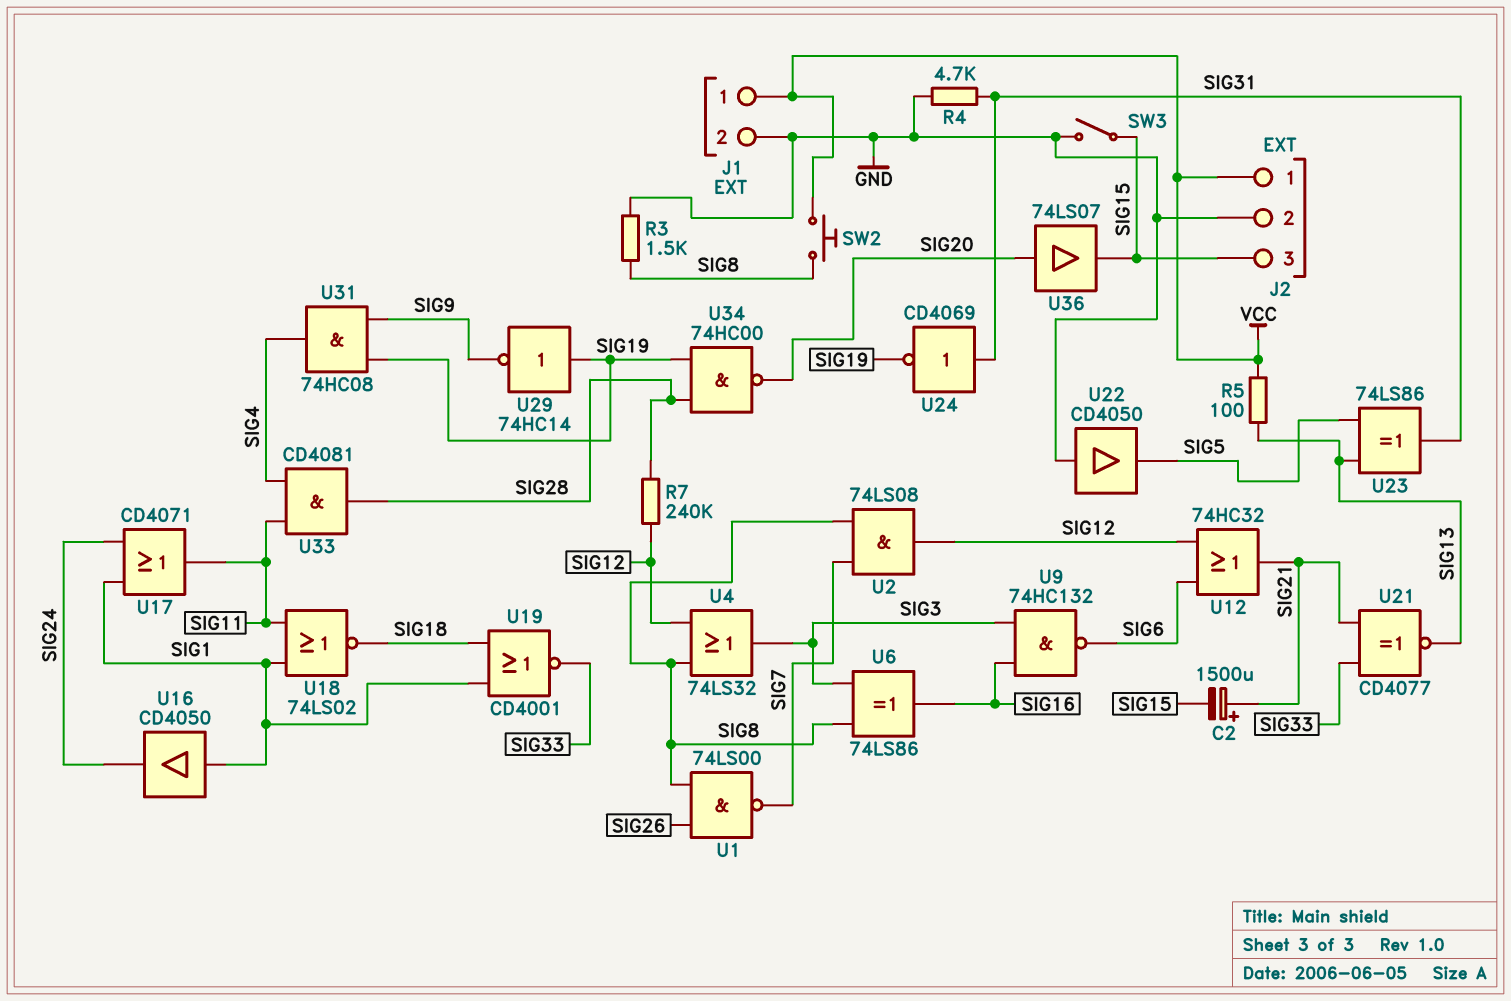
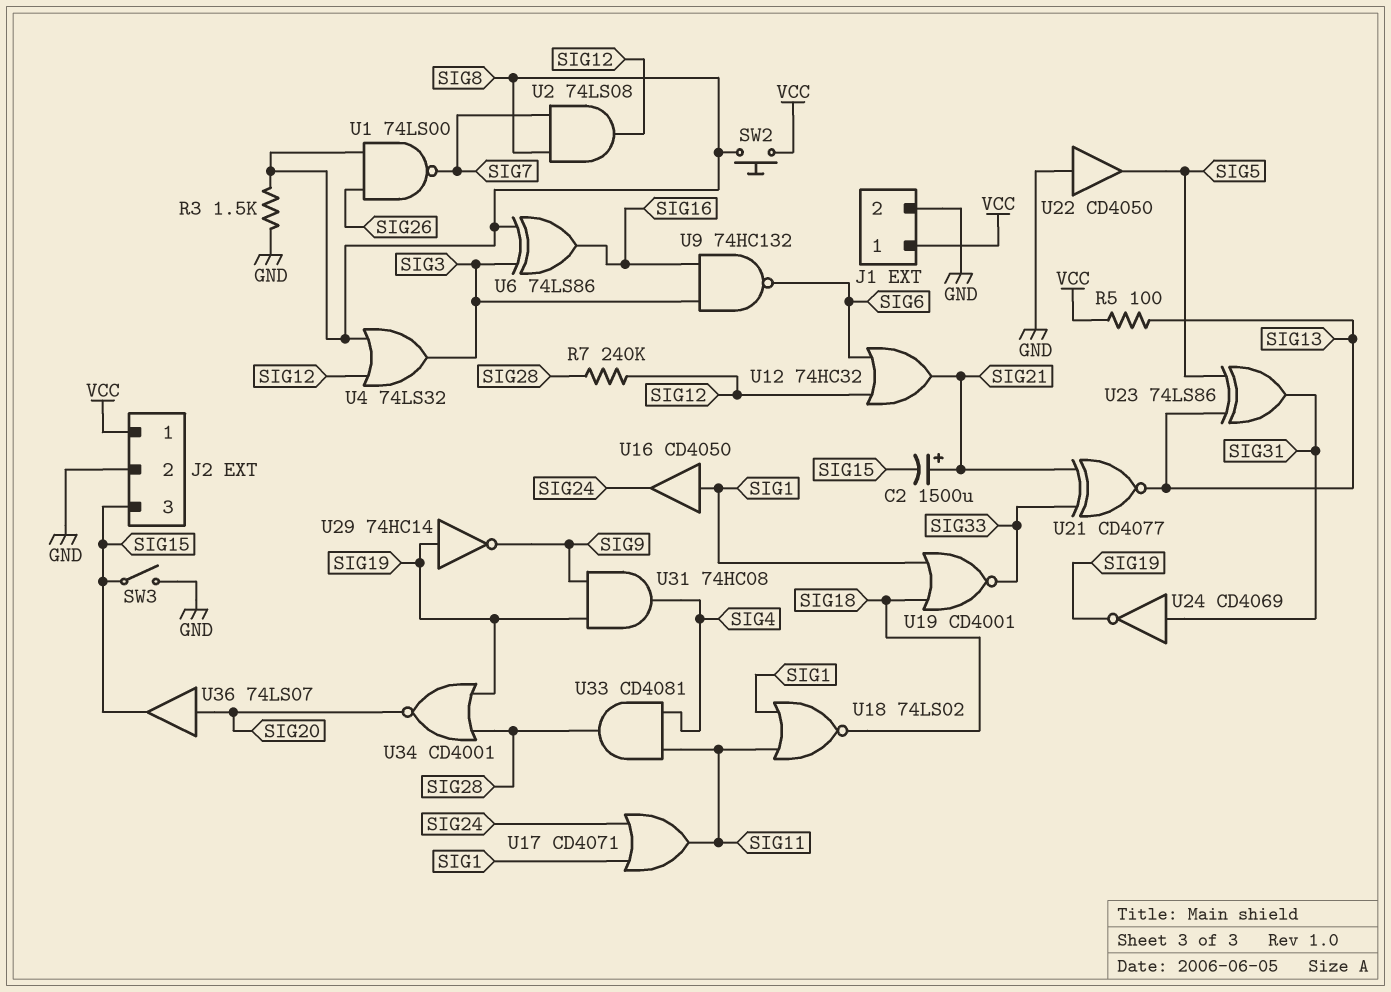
R4: 4.7k (GND, SIG31) -> none
U34: NAND 74HC00 (in SIG19, in SIG28, out SIG20) -> NOR CD4001 (in SIG19, in SIG28, out SIG20)

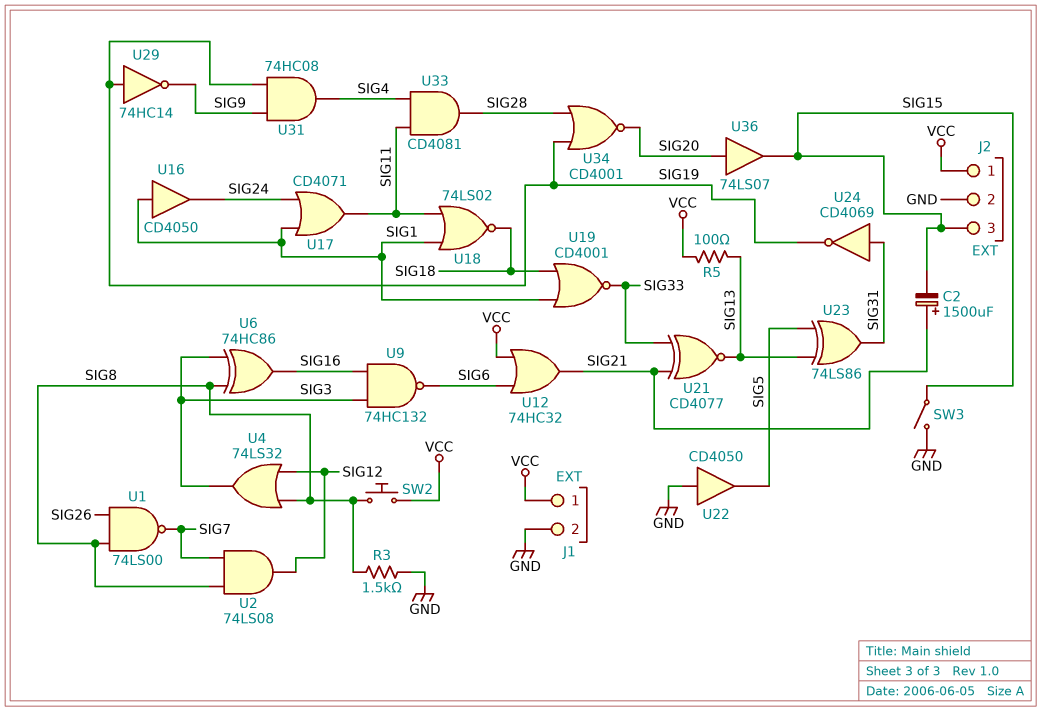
R7: 240k (SIG12, SIG28) -> none
U6: XOR 74LS86 (in SIG3, in SIG8, out SIG16) -> XOR 74HC86 (in SIG3, in SIG8, out SIG16)
U12: OR 74HC32 (in SIG6, in SIG12, out SIG21) -> OR 74HC32 (in SIG6, in VCC, out SIG21)

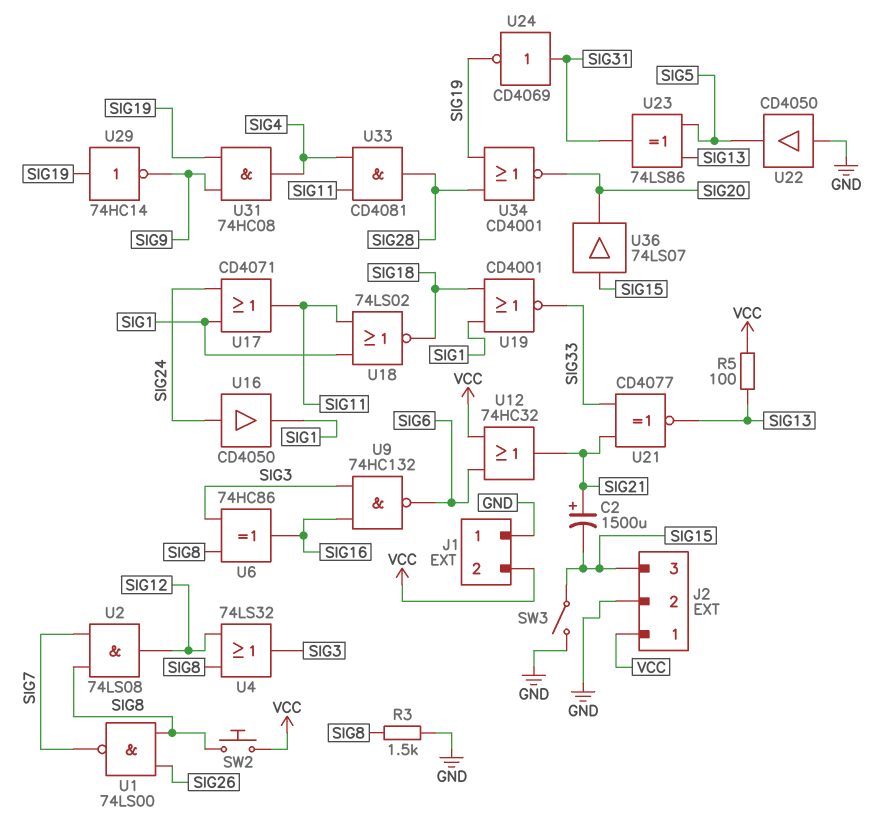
J1 pin 1: VCC -> GND
J1 pin 2: GND -> VCC
U16: buffer CD4050 (in SIG1, out SIG24) -> buffer CD4050 (in SIG24, out SIG1)
U36: buffer 74LS07 (in SIG20, out SIG15) -> buffer 74LS07 (in SIG15, out SIG20)

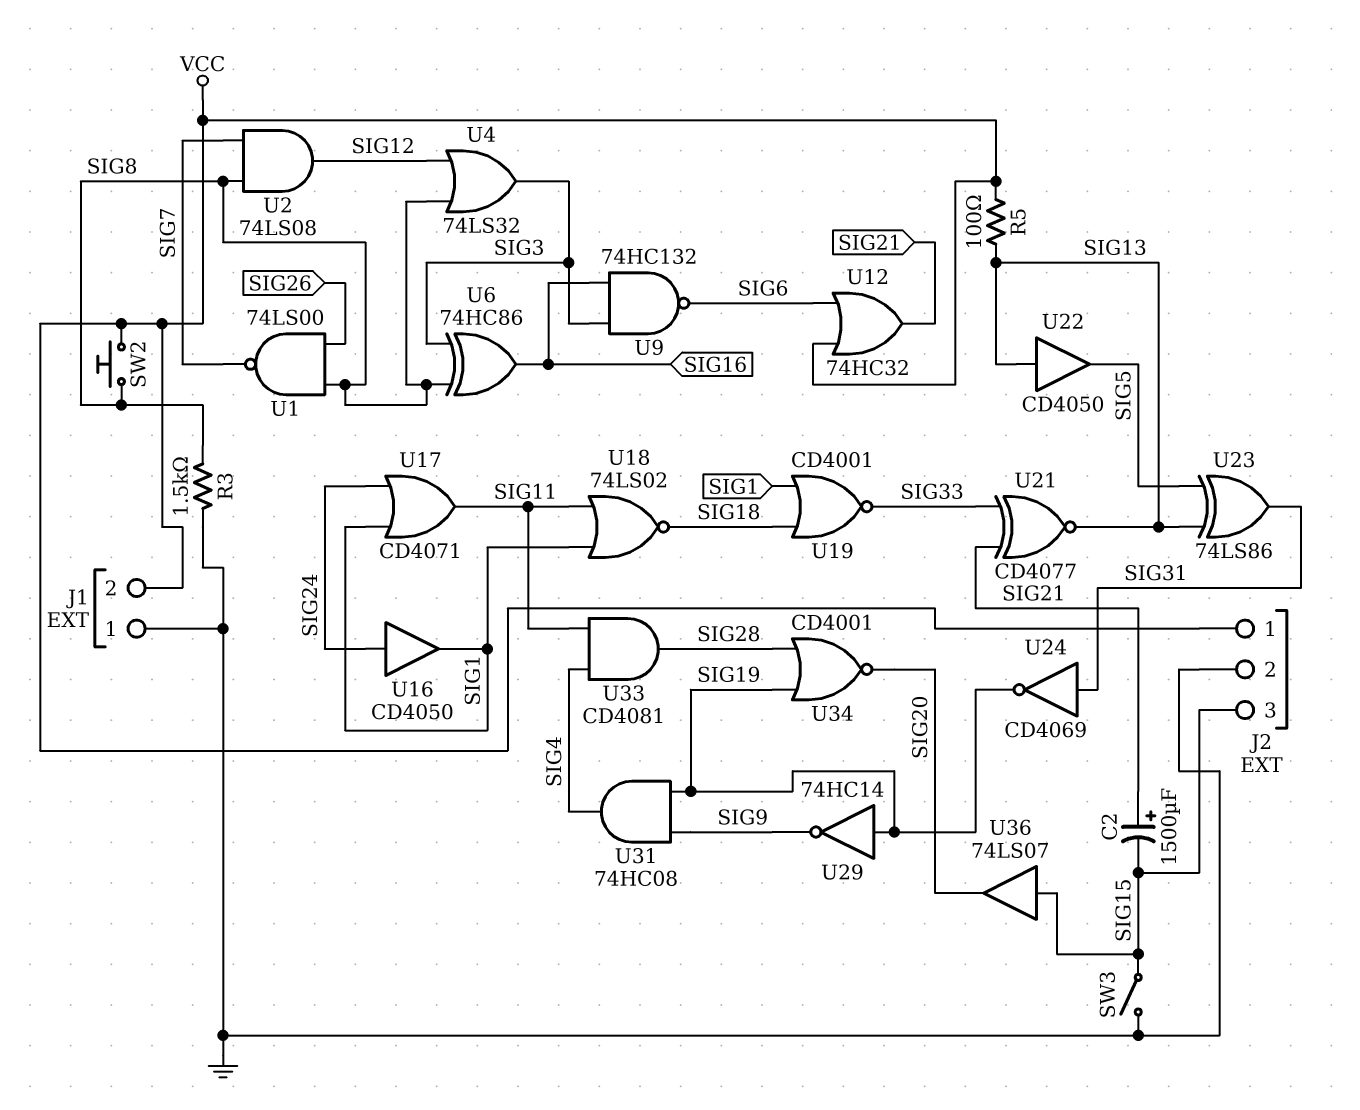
U22: buffer CD4050 (in GND, out SIG5) -> buffer CD4050 (in SIG13, out SIG5)

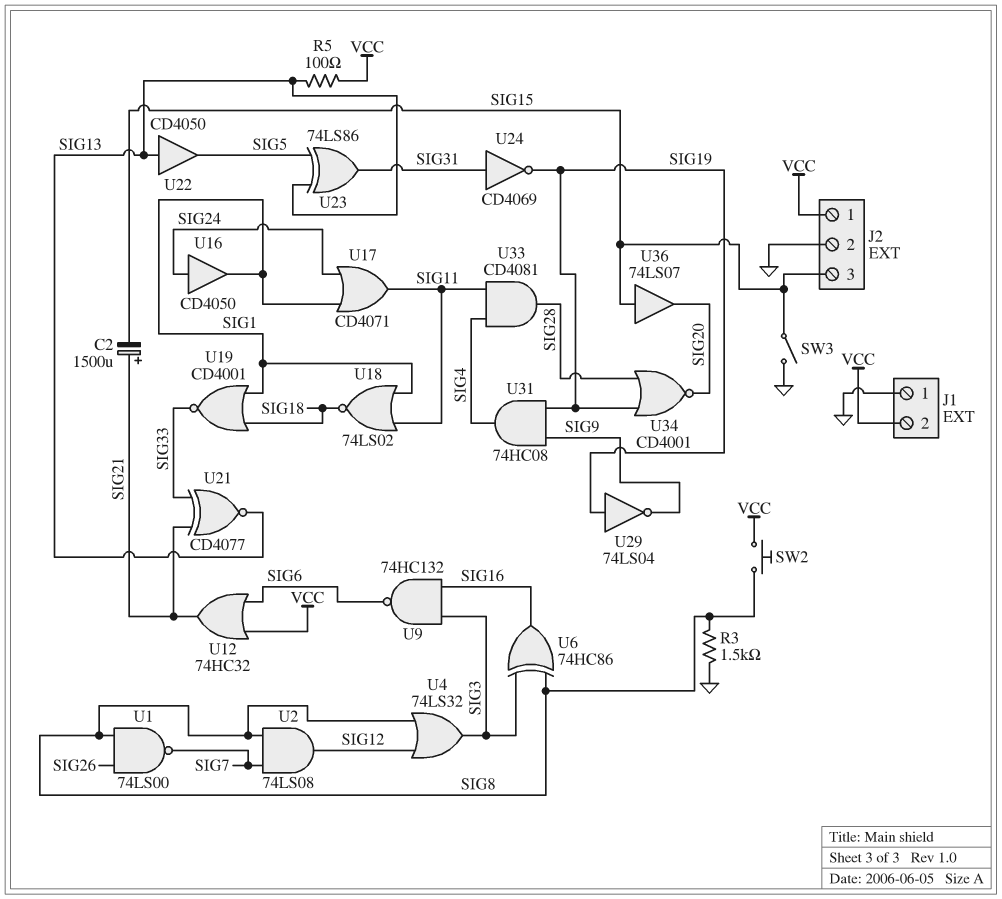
U29: NOT 74HC14 (in SIG19, out SIG9) -> NOT 74LS04 (in SIG19, out SIG9)

